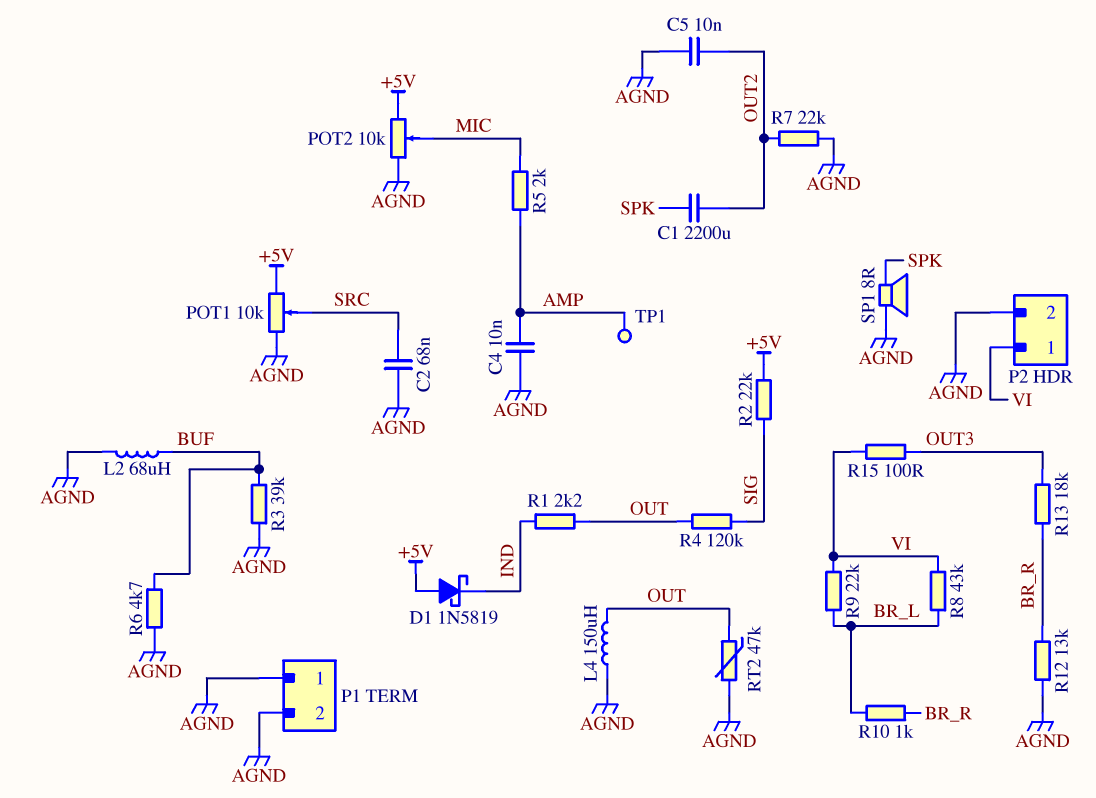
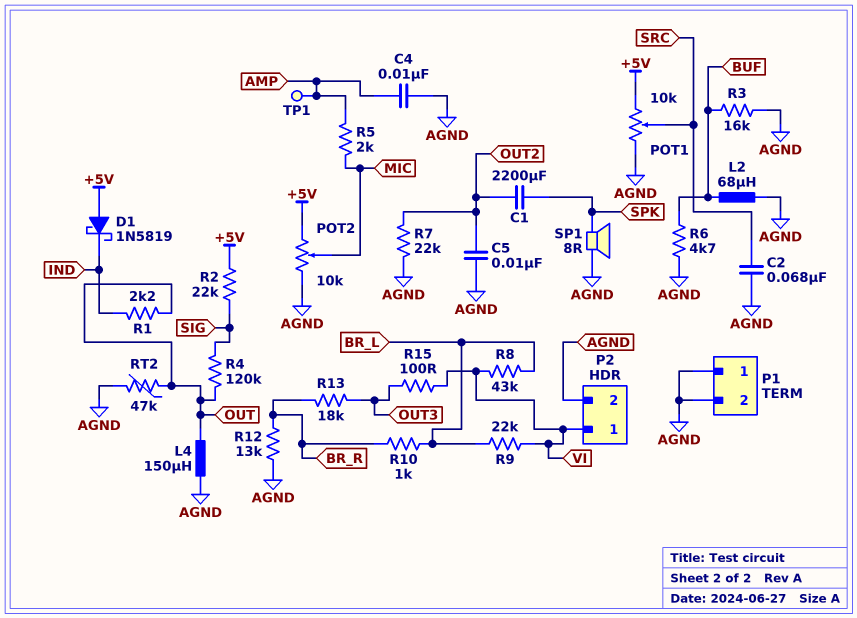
R3: 39k (AGND, BUF) -> 16k (AGND, BUF)

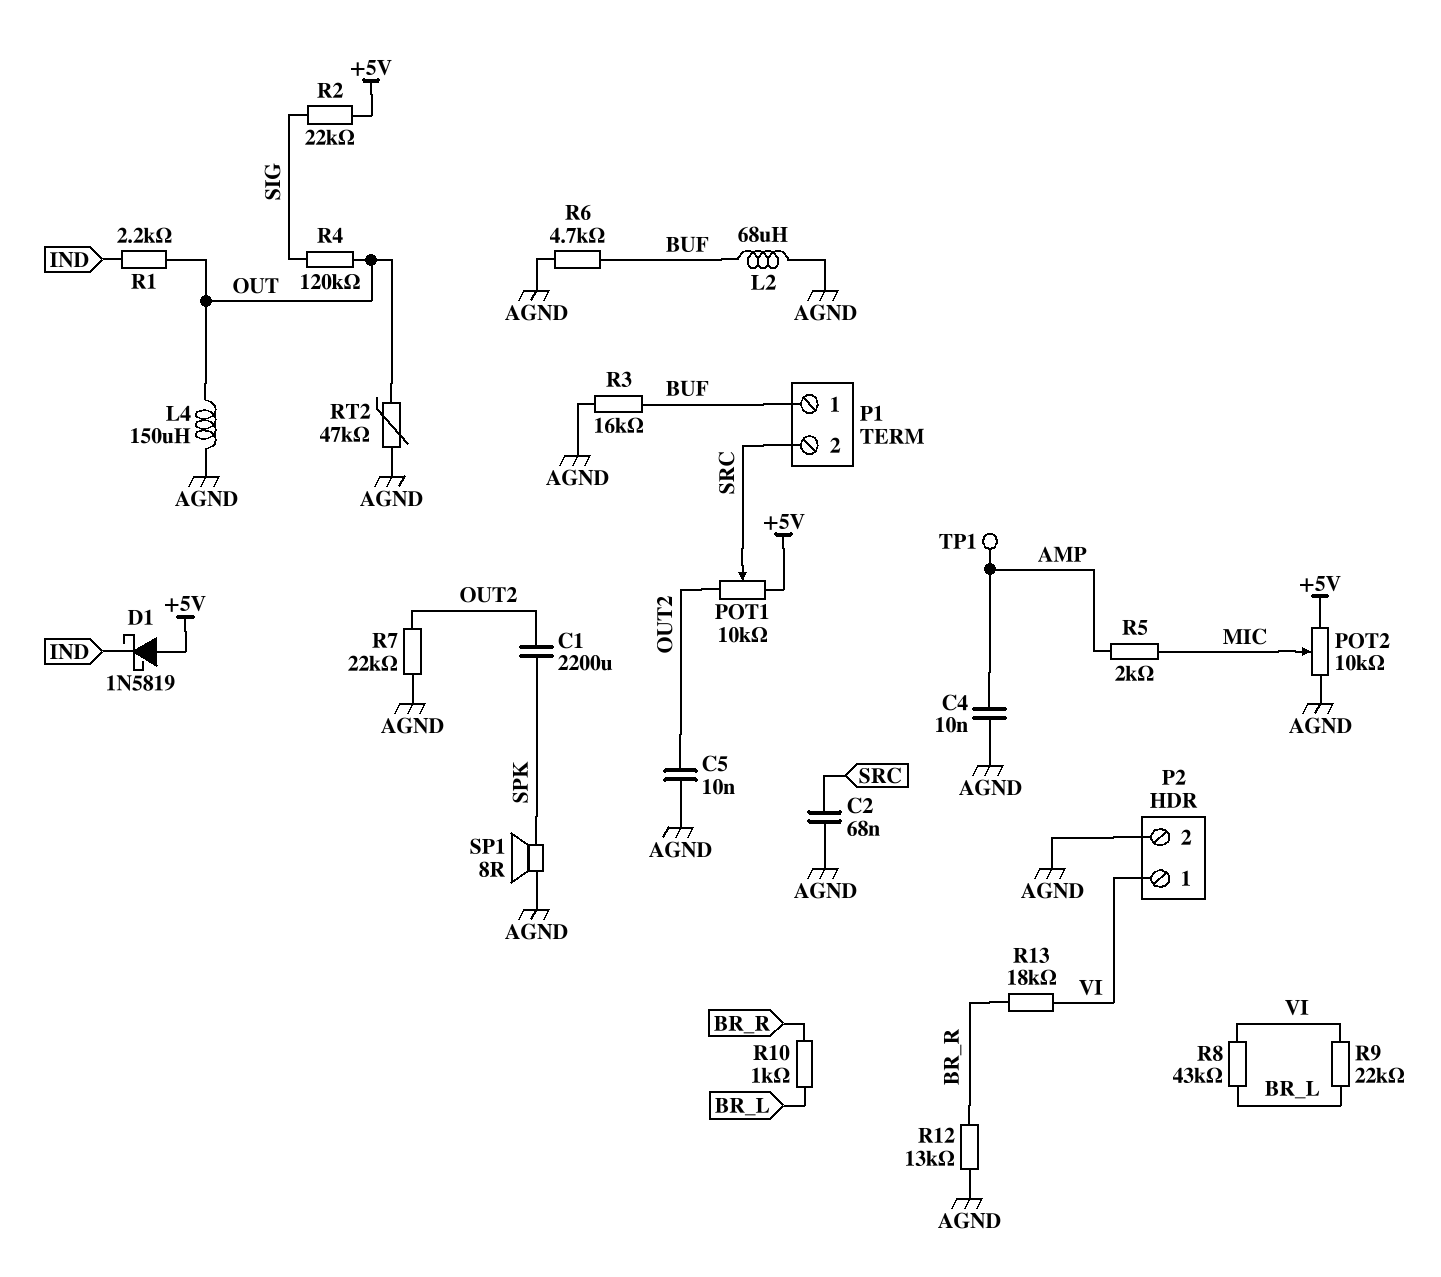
P1 pin 1: AGND -> BUF
P1 pin 2: AGND -> SRC
POT1: 10k (+5V, AGND, wiper SRC) -> 10k (+5V, OUT2, wiper SRC)
R13: 18k (BR_R, OUT3) -> 18k (BR_R, VI)
R15: 100 (OUT3, VI) -> none

